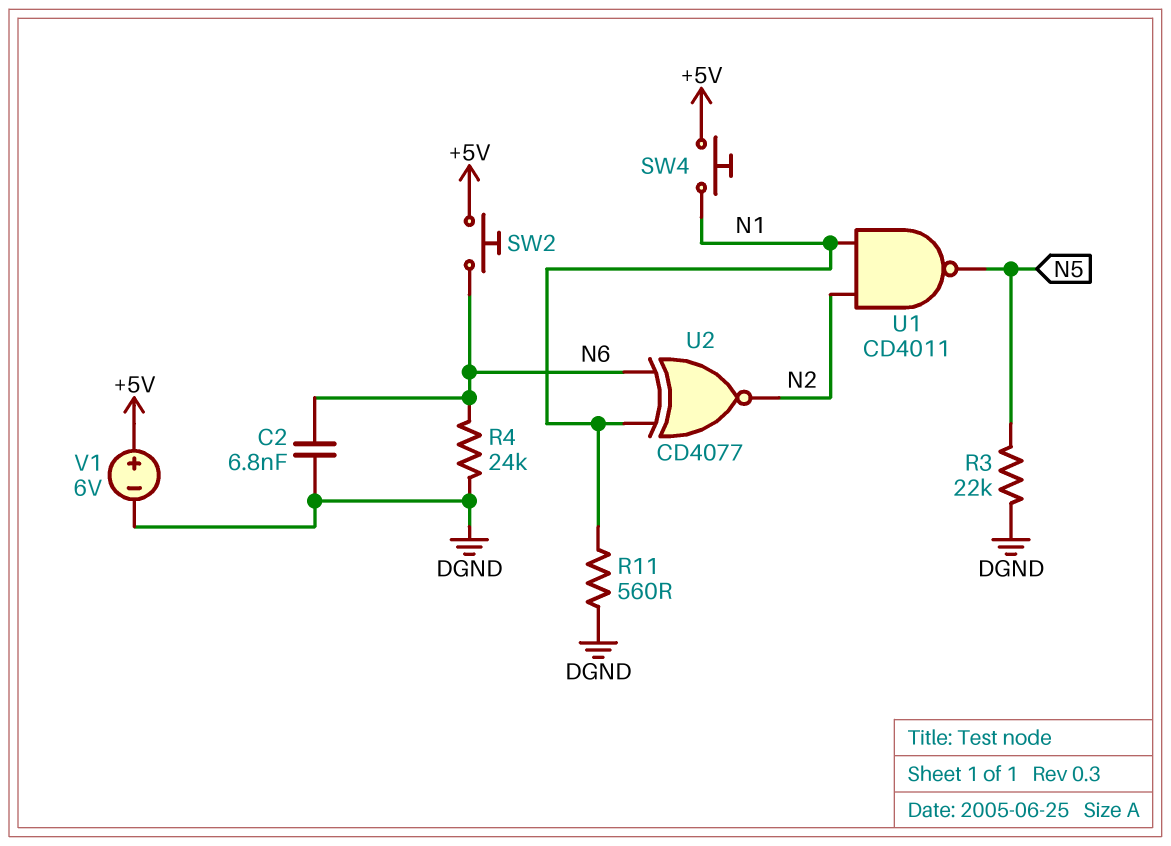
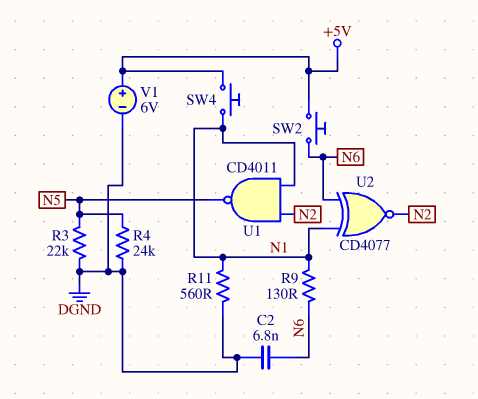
R4: 24k (DGND, N6) -> 24k (DGND, N5)
R9: none -> 130 (N1, N6)

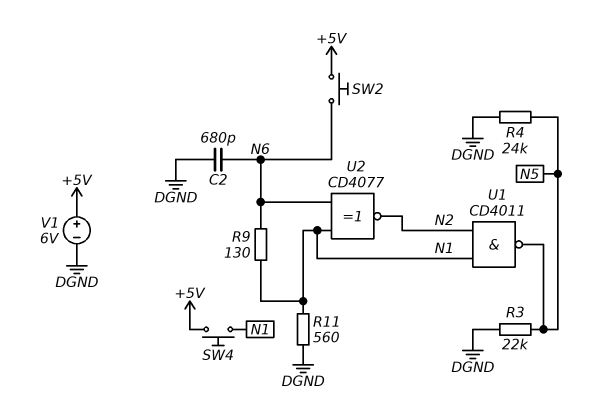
C2: 6.8nF (DGND, N6) -> 680pF (DGND, N6)

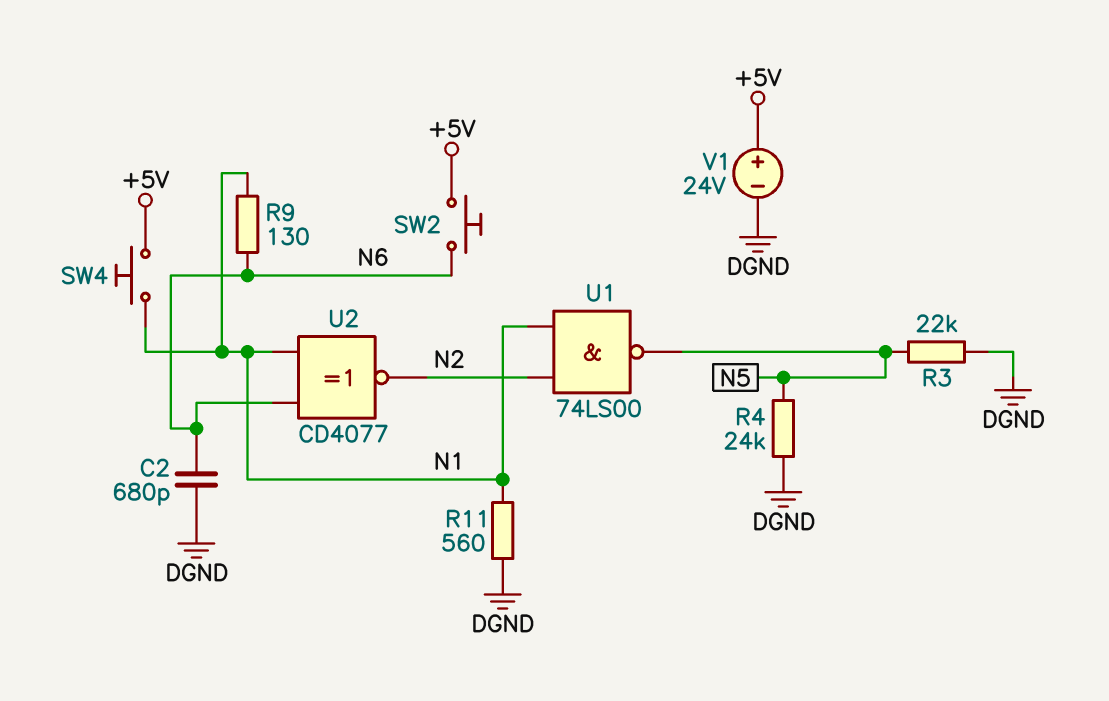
U1: NAND CD4011 (in N1, in N2, out N5) -> NAND 74LS00 (in N1, in N2, out N5)
V1: 6V (plus +5V, minus DGND) -> 24V (plus +5V, minus DGND)

